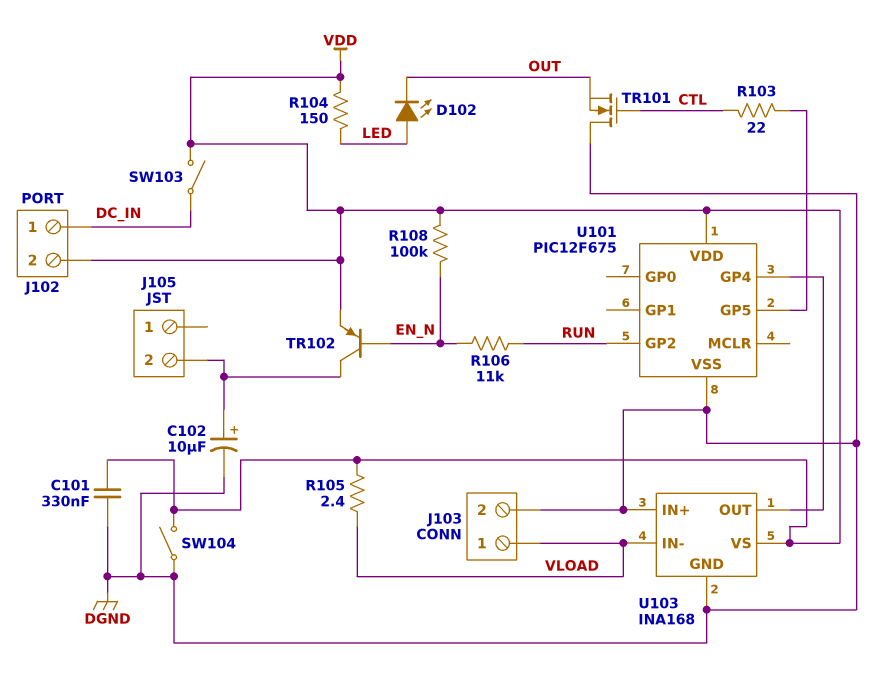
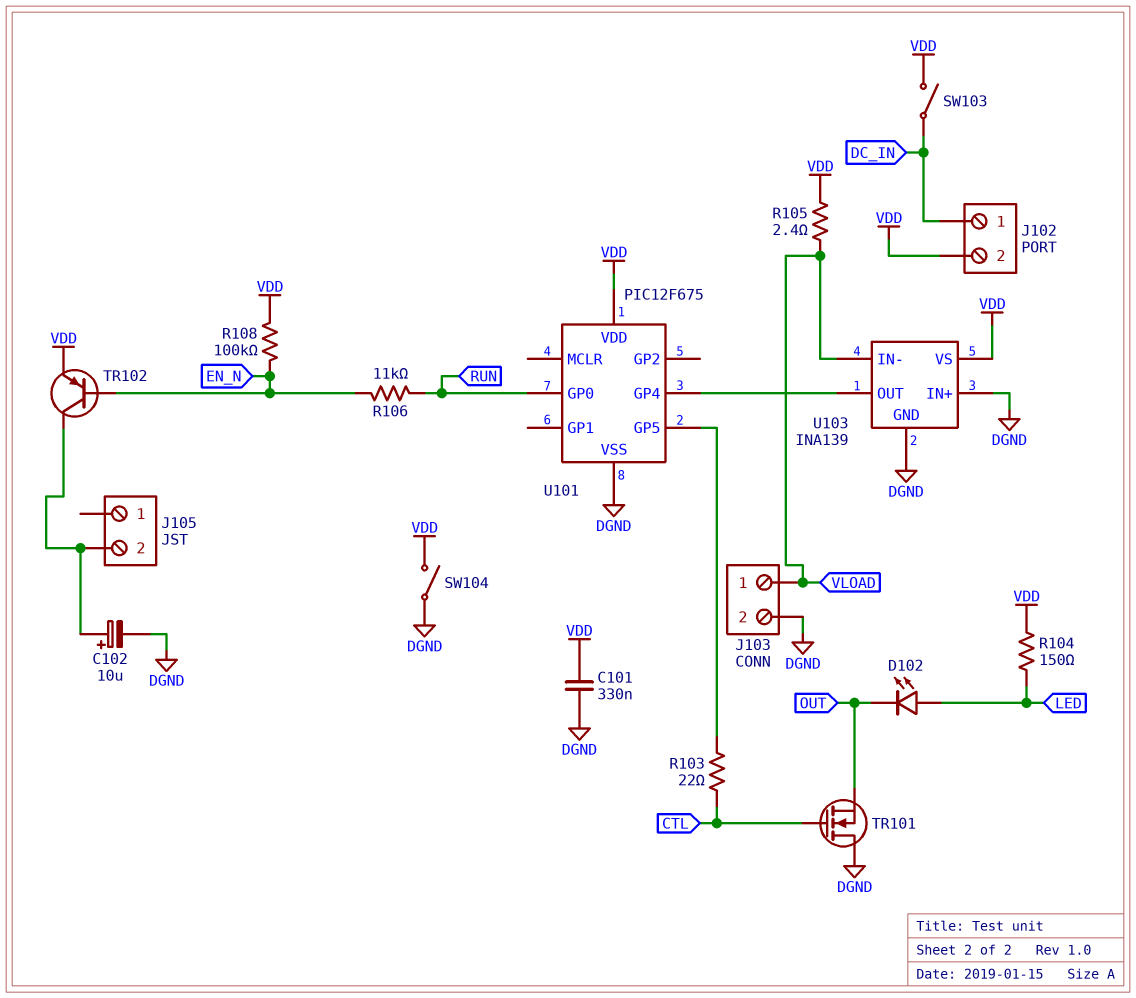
U101 pin GP0: none -> RUN
U101 pin GP2: RUN -> none
U103: INA168 -> INA139

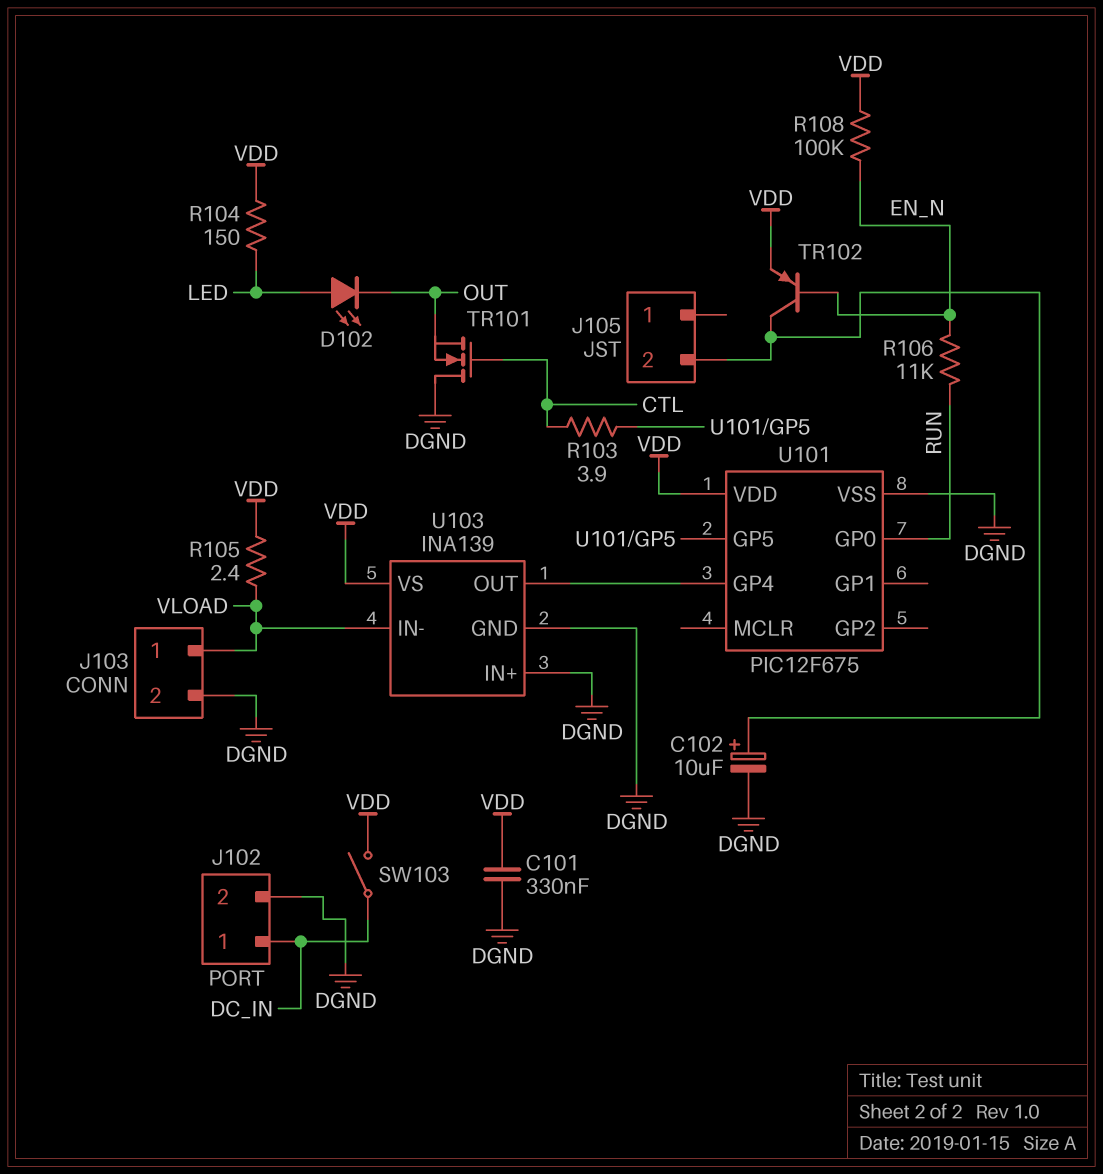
J102 pin 2: VDD -> DGND
R103: 22 (CTL, U101/GP5) -> 3.9 (CTL, U101/GP5)
SW104: switch (DGND, VDD) -> none

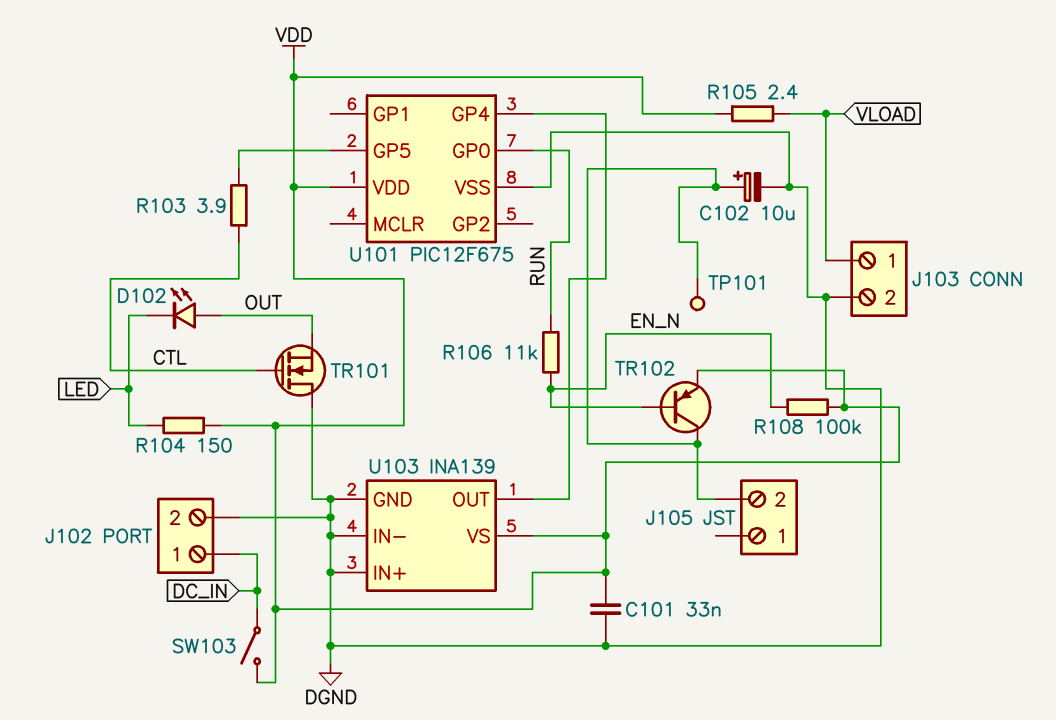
C101: 330nF (DGND, VDD) -> 33nF (DGND, VDD)
D102: LED (A LED, K OUT) -> LED (A OUT, K LED)
TP101: none -> test point (J105/2)
U103 pin IN-: VLOAD -> DGND

